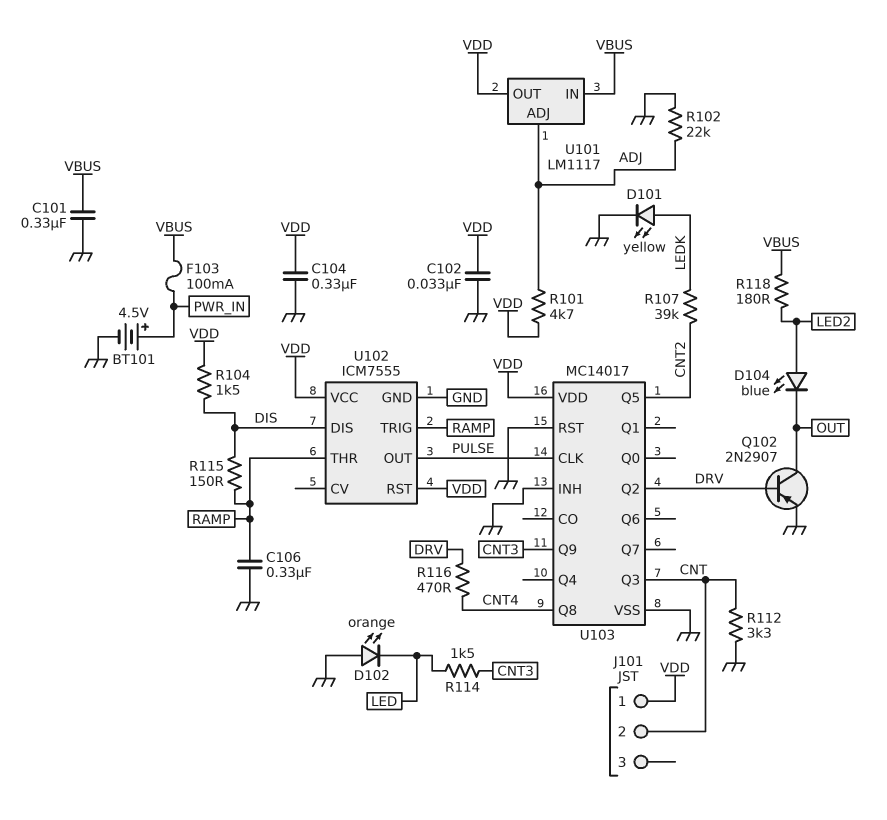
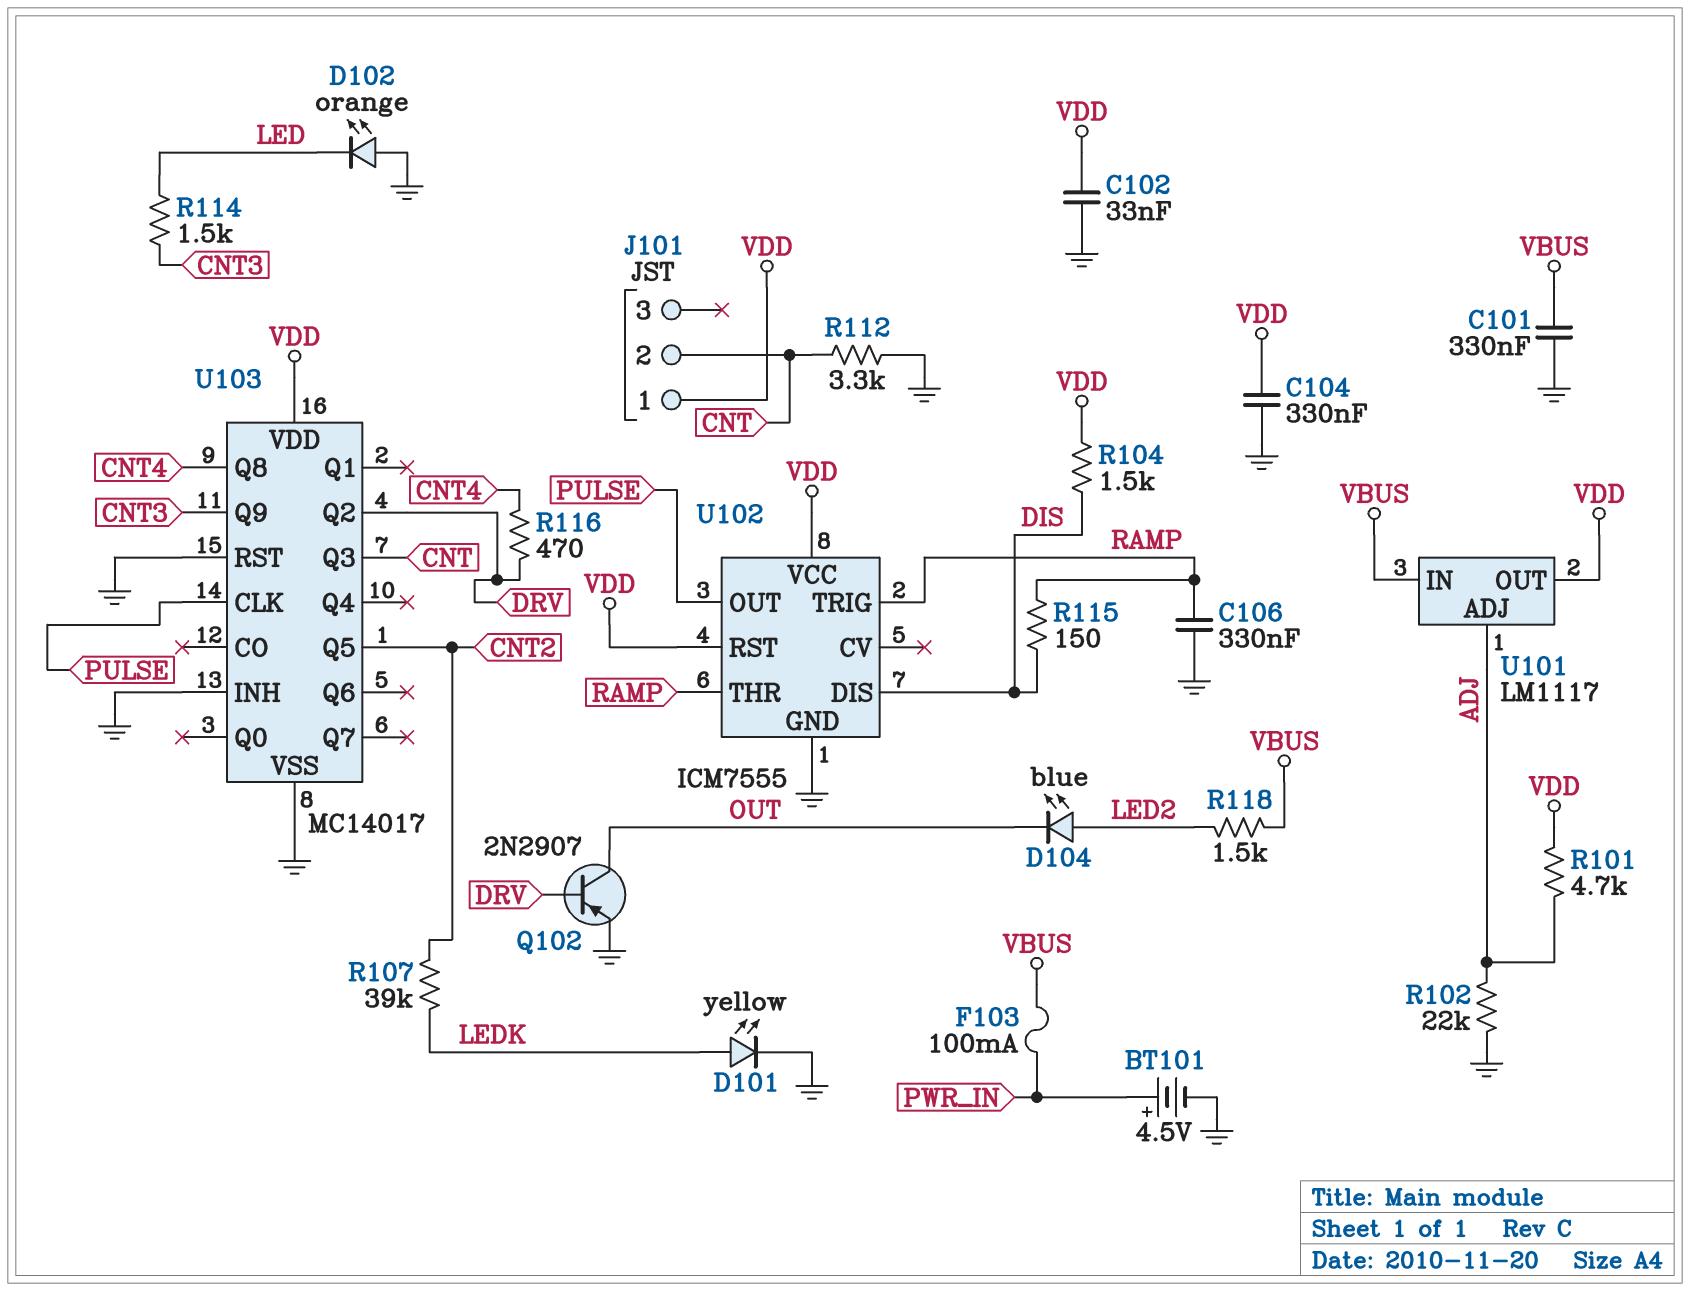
R118: 180 (LED2, VBUS) -> 1.5k (LED2, VBUS)

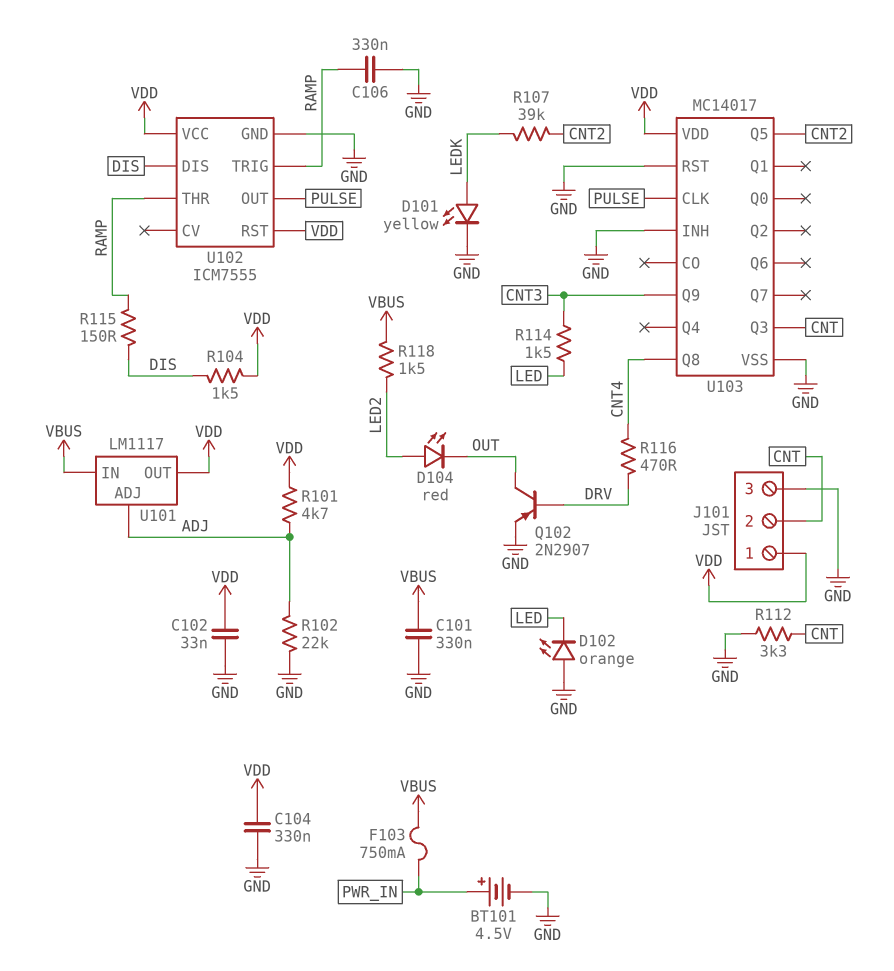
D104: LED blue (A LED2, K OUT) -> LED red (A LED2, K OUT)
F103: 100mA (PWR_IN, VBUS) -> 750mA (PWR_IN, VBUS)
J101 pin 3: none -> GND
U103 pin Q2: DRV -> none

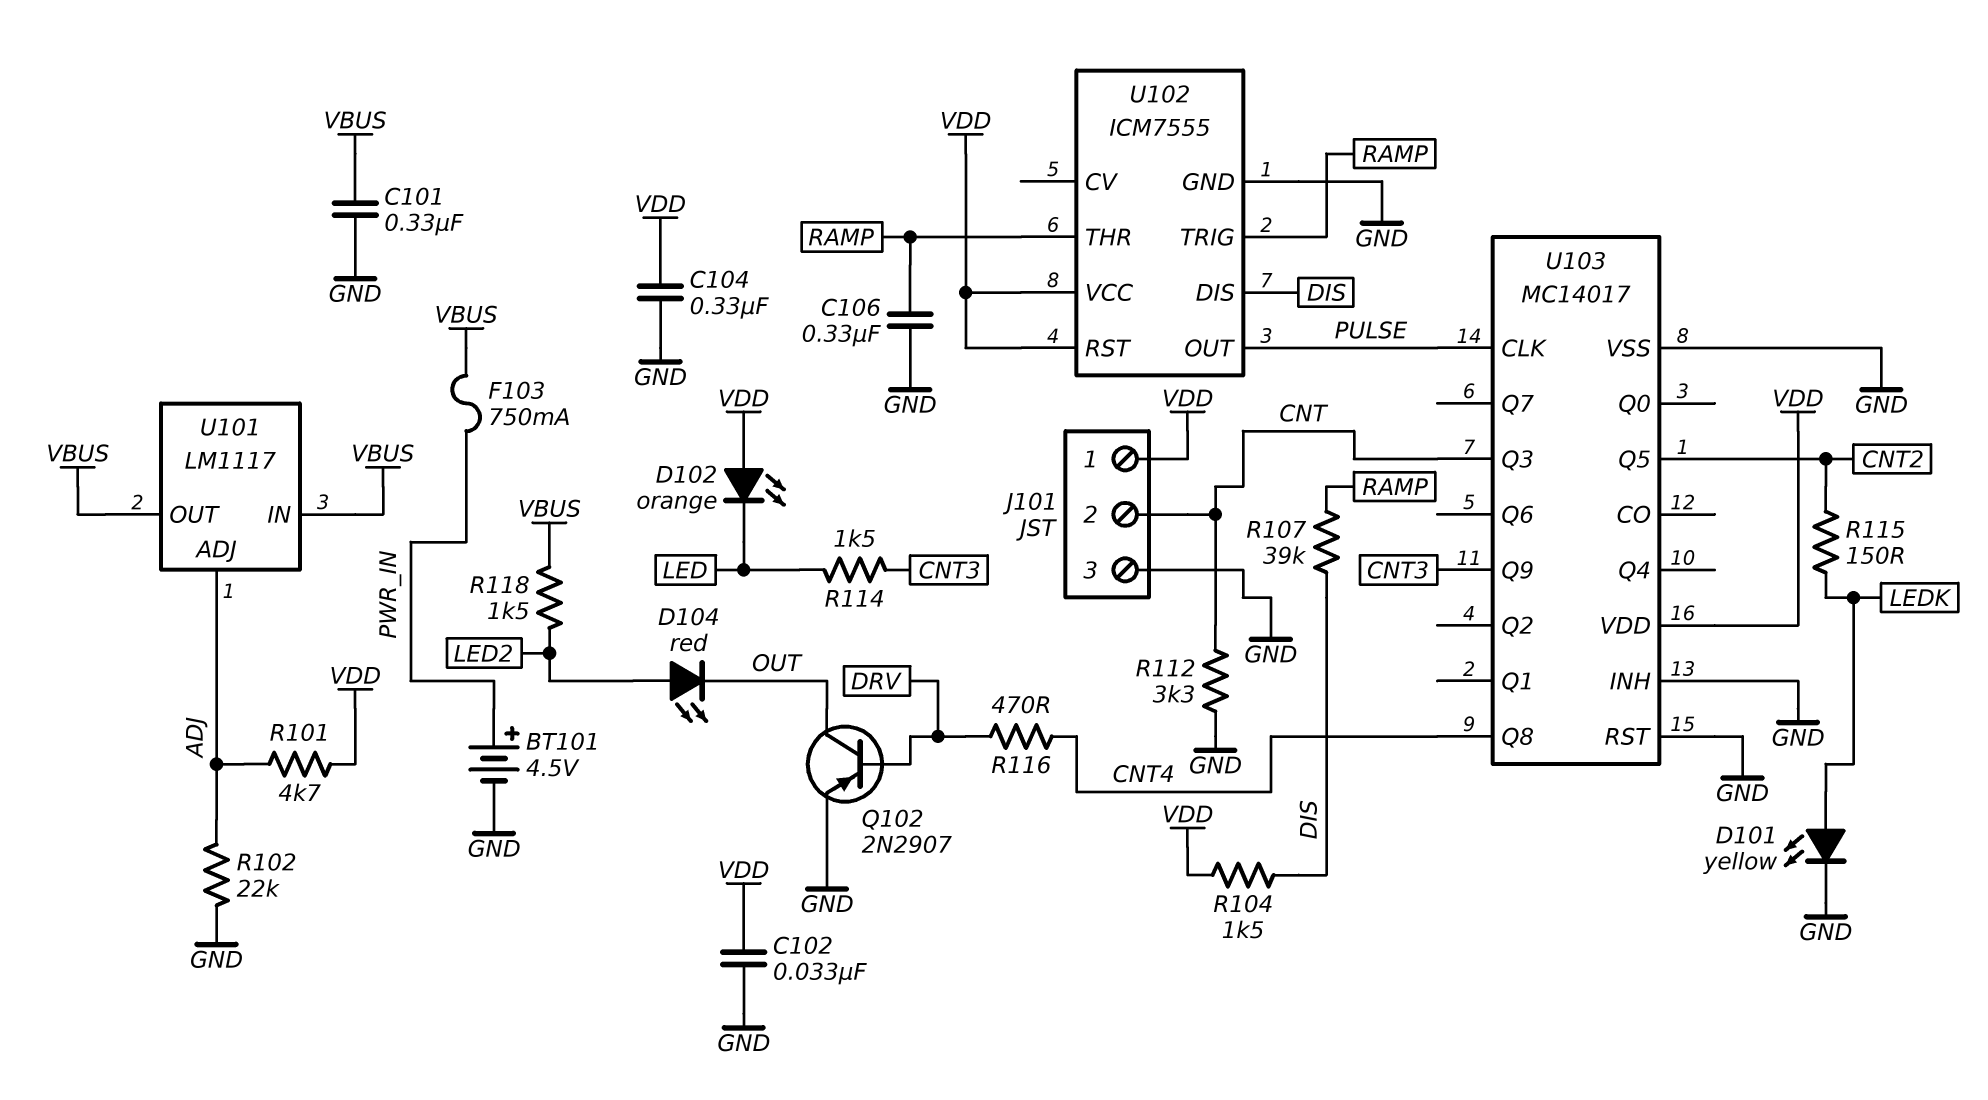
D102: LED orange (A GND, K LED) -> LED orange (A VDD, K LED)
R107: 39k (CNT2, LEDK) -> 39k (DIS, RAMP)
R115: 150 (DIS, RAMP) -> 150 (CNT2, LEDK)
U101 pin OUT: VDD -> VBUS

